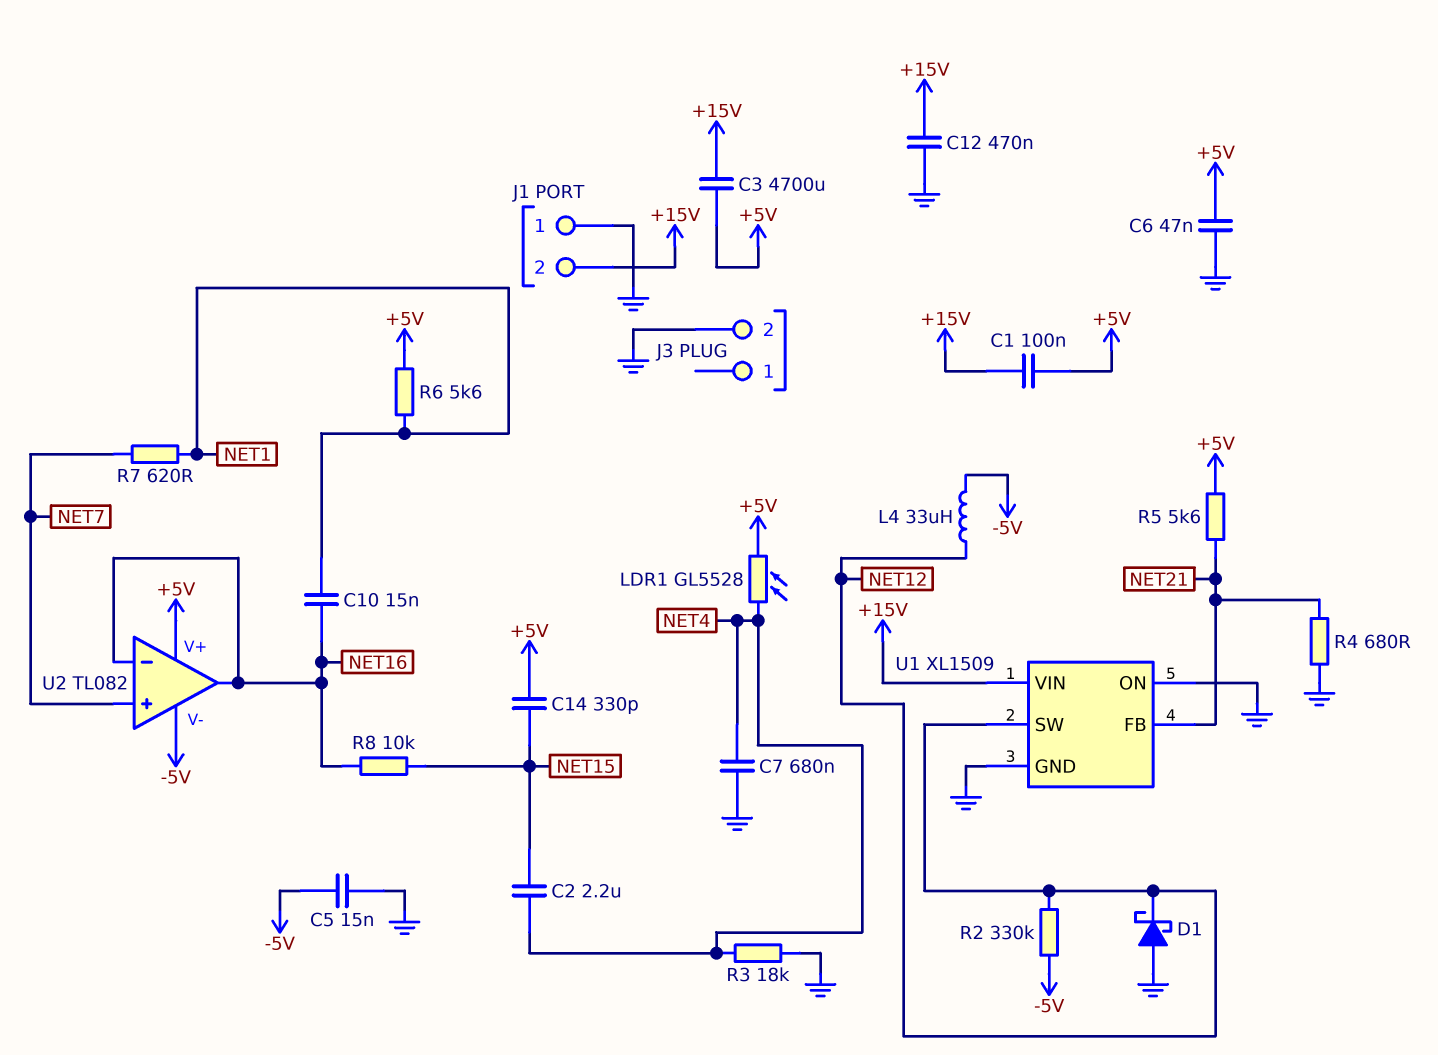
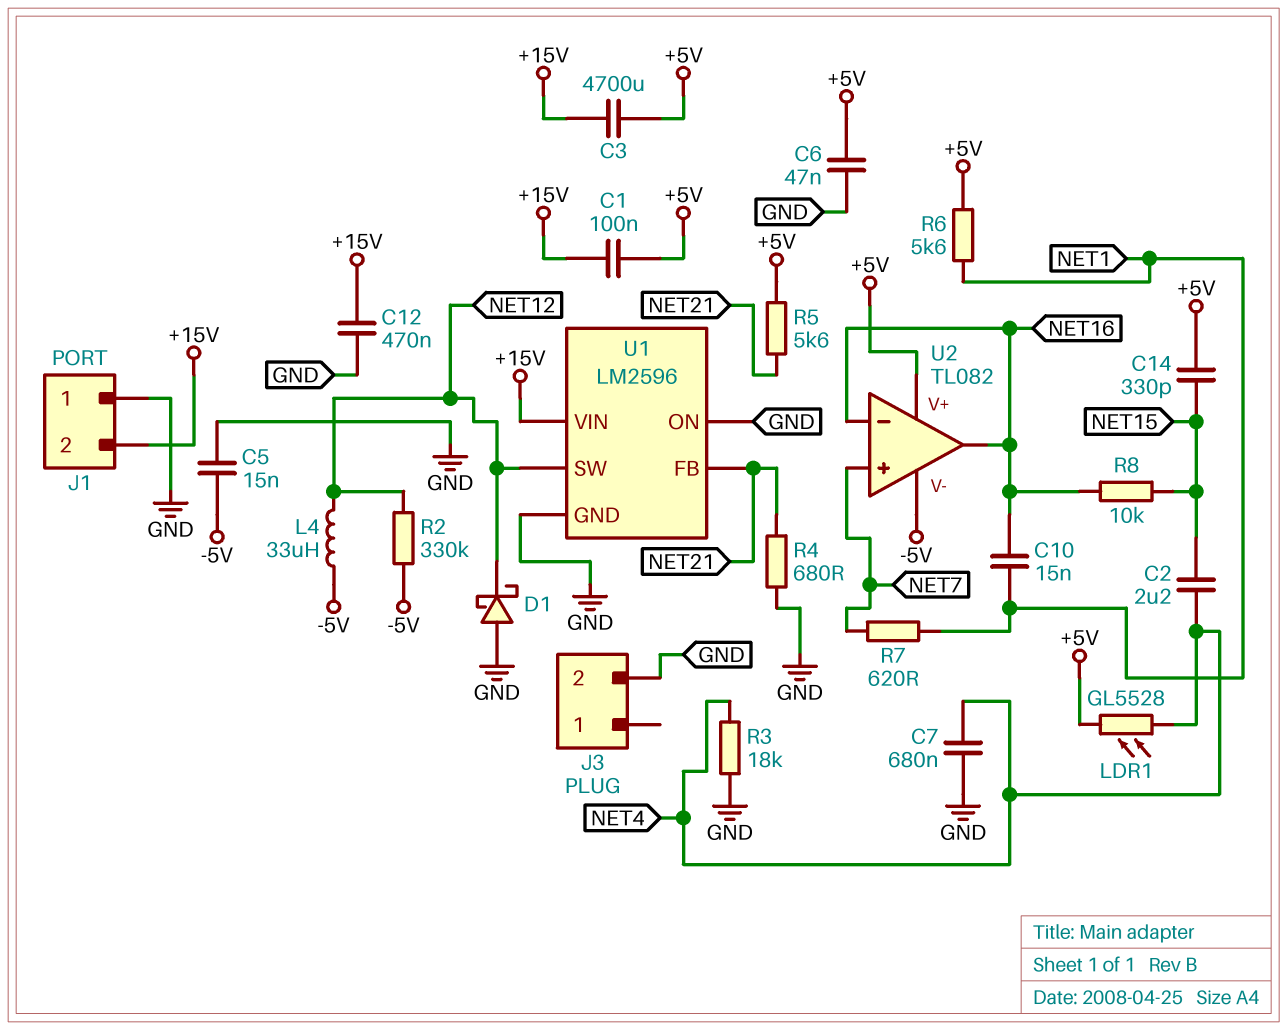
U1: XL1509 -> LM2596

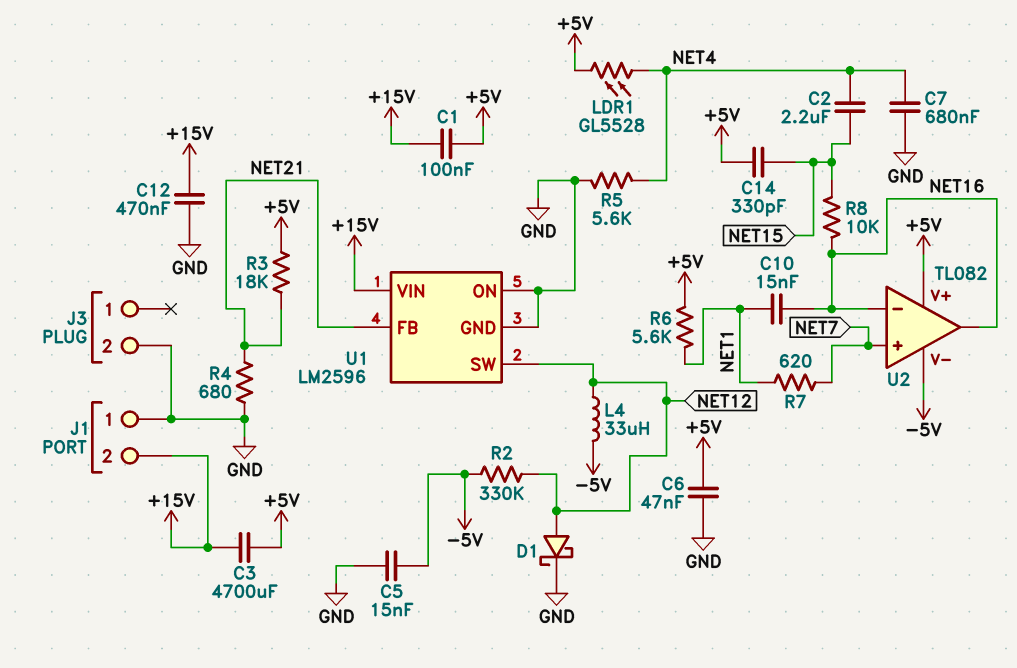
D1: schottky (A GND, K NET12) -> schottky (A NET12, K GND)
R3: 18k (GND, NET4) -> 18k (+5V, NET21)
R5: 5.6k (+5V, NET21) -> 5.6k (GND, NET4)

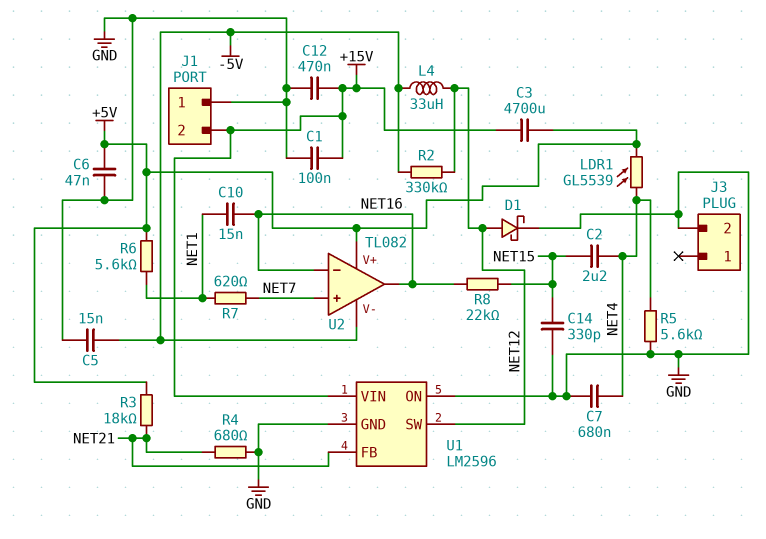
C1: 100nF (+5V, +15V) -> 100nF (+15V, GND)
C14: 330pF (+5V, NET15) -> 330pF (GND, NET15)
LDR1: GL5528 (+5V, NET4) -> GL5539 (+5V, NET4)
R8: 10k (NET15, NET16) -> 22k (NET15, NET16)

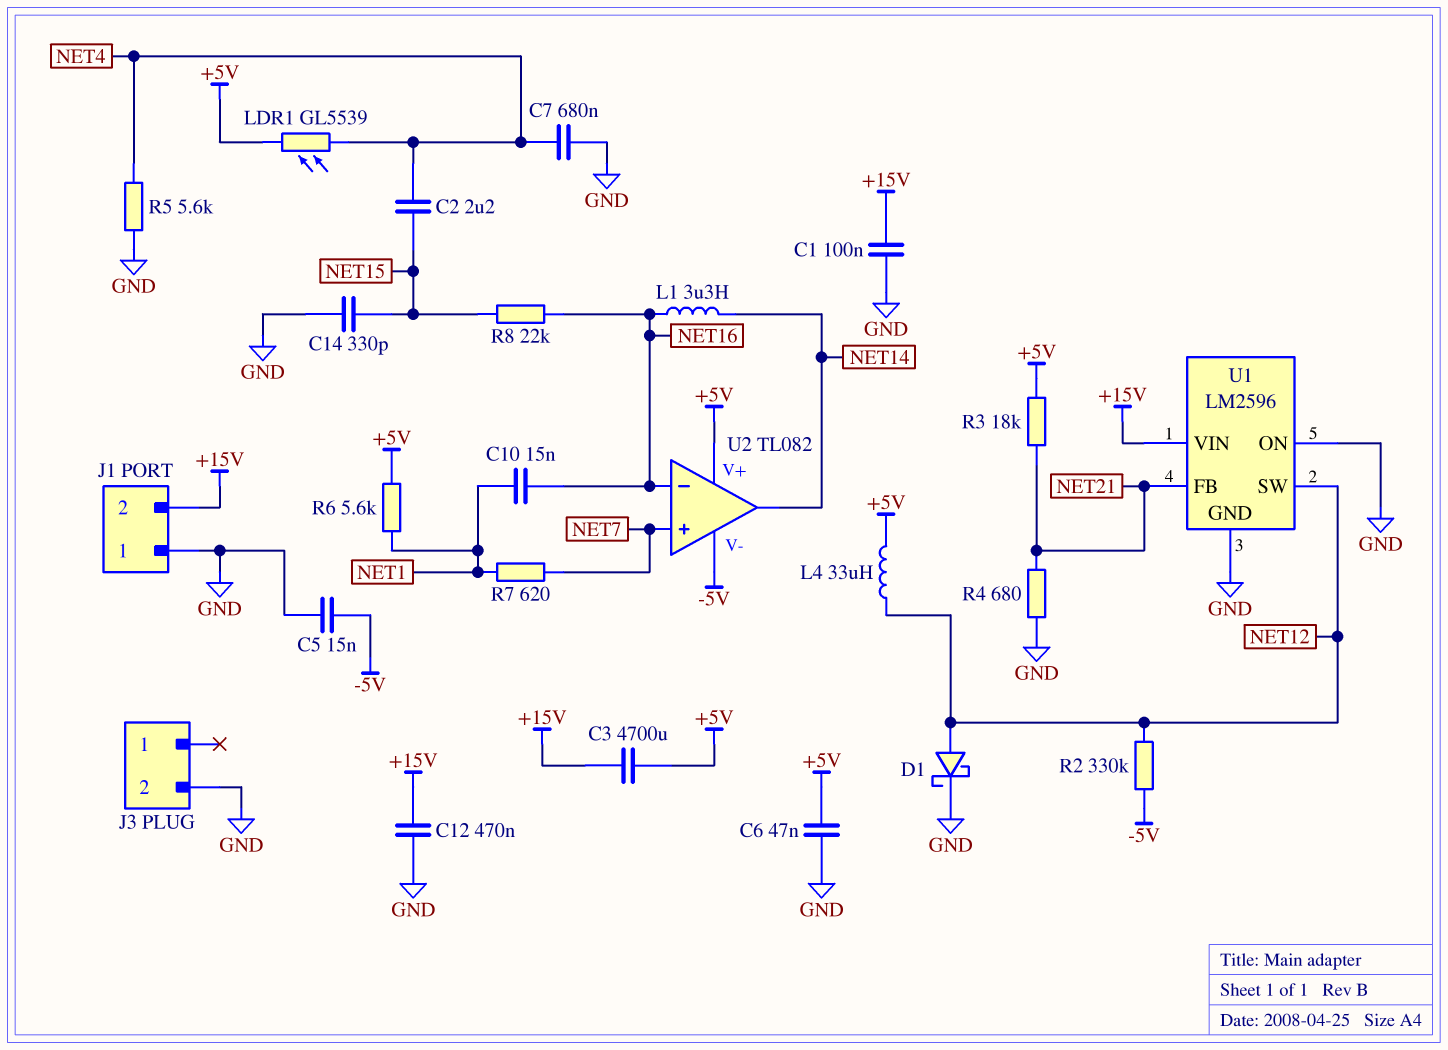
L1: none -> 3.3uH (NET14, NET16)
L4: 33uH (-5V, NET12) -> 33uH (+5V, NET12)
U2 pin out: NET16 -> NET14

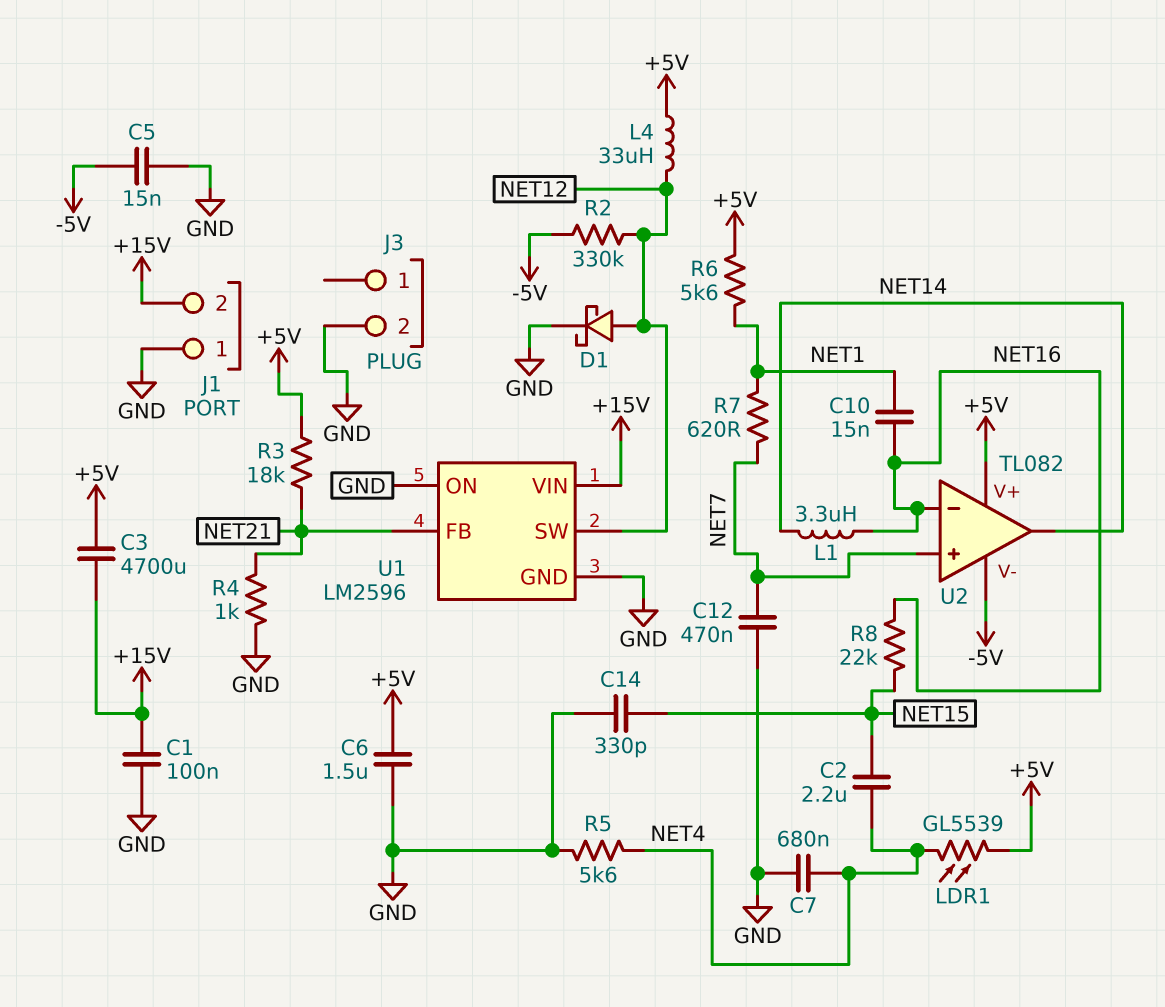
C6: 47nF (+5V, GND) -> 1.5uF (+5V, GND)
C12: 470nF (+15V, GND) -> 470nF (GND, NET7)
R4: 680 (GND, NET21) -> 1k (GND, NET21)

